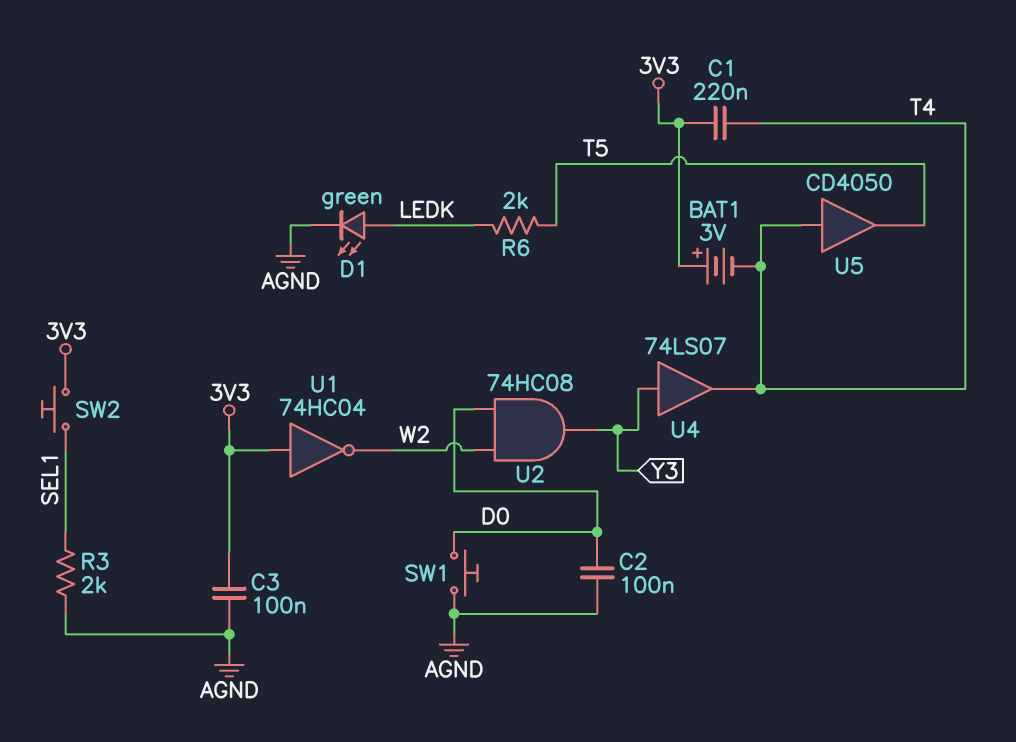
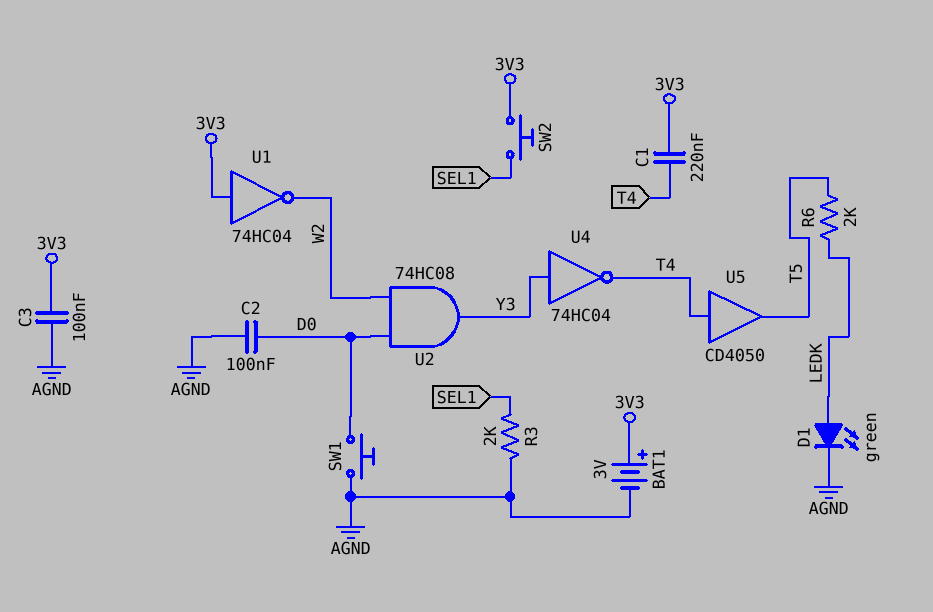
BAT1: 3V (plus 3V3, minus T4) -> 3V (plus 3V3, minus AGND)
U4: buffer 74LS07 (in Y3, out T4) -> NOT 74HC04 (in Y3, out T4)

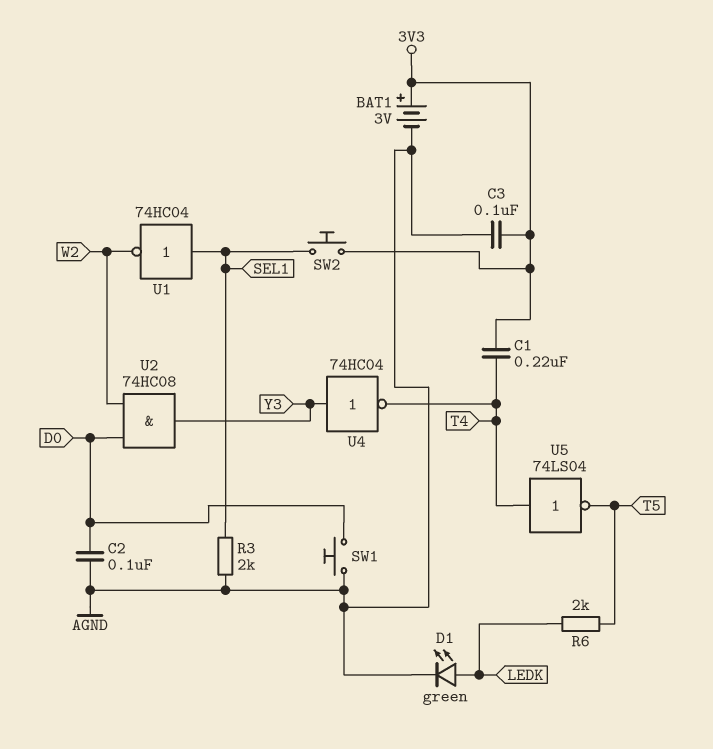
U1: NOT 74HC04 (in 3V3, out W2) -> NOT 74HC04 (in SEL1, out W2)
U5: buffer CD4050 (in T4, out T5) -> NOT 74LS04 (in T4, out T5)

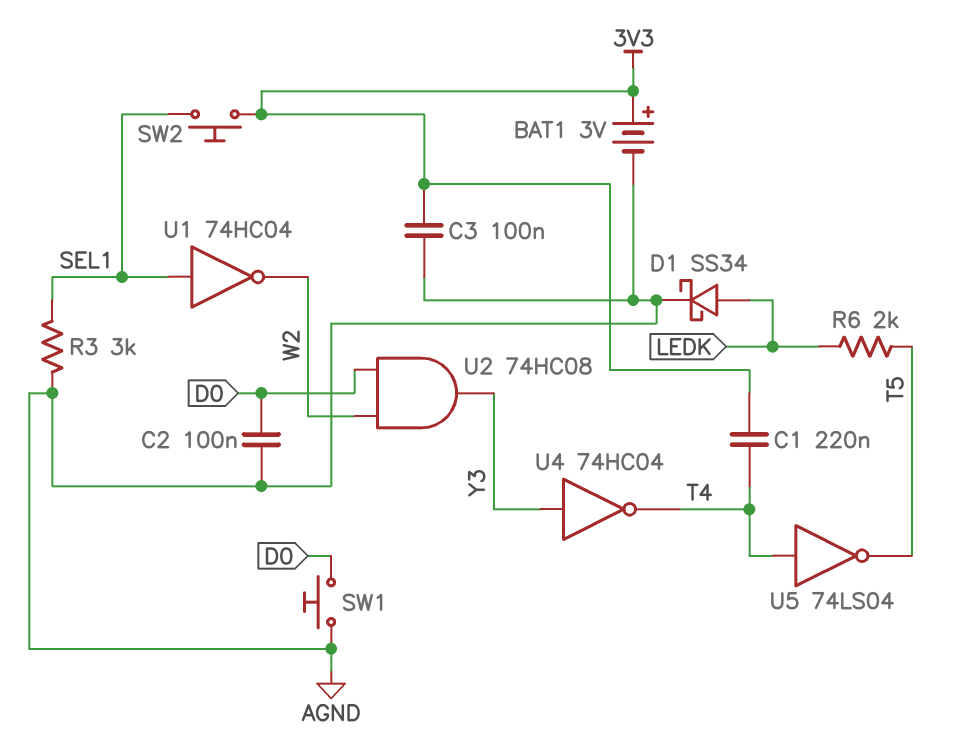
D1: LED green (A LEDK, K AGND) -> schottky SS34 (A LEDK, K AGND)
R3: 2k (AGND, SEL1) -> 3k (AGND, SEL1)

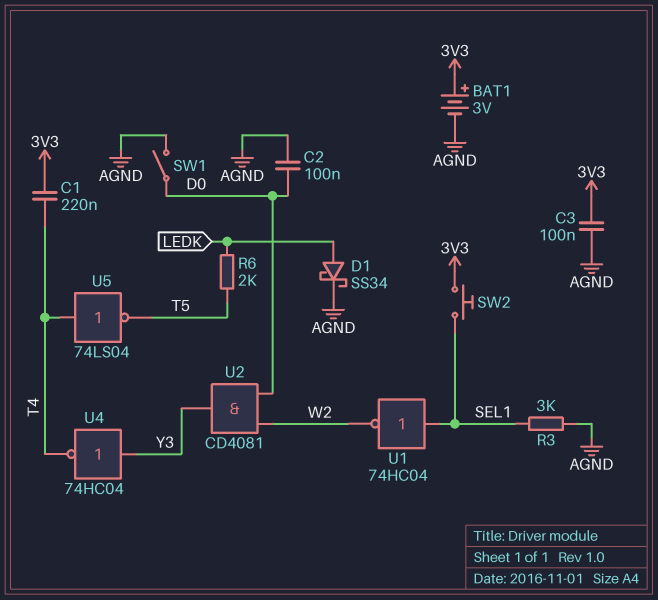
SW1: button (AGND, D0) -> switch (AGND, D0)
U2: AND 74HC08 (in D0, in W2, out Y3) -> AND CD4081 (in D0, in W2, out Y3)

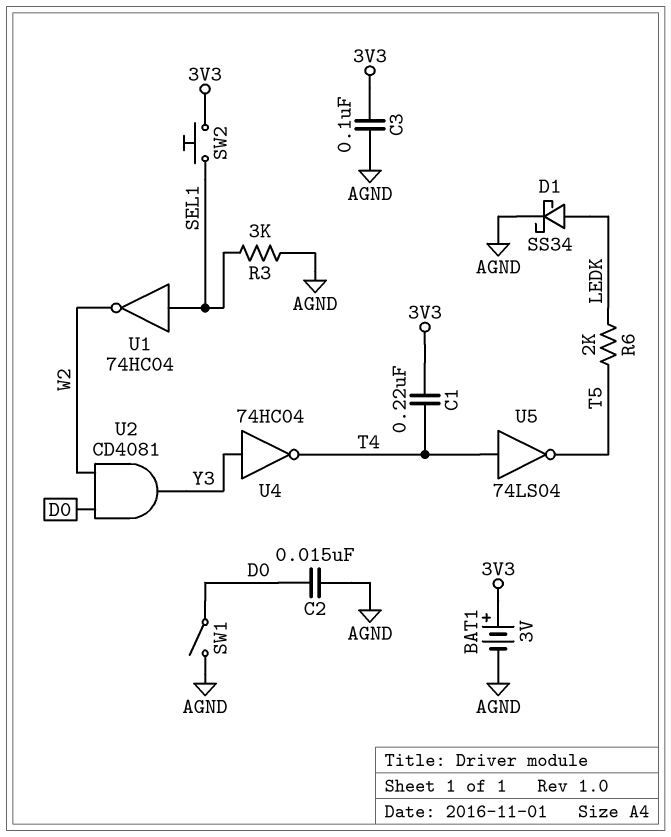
C2: 100nF (AGND, D0) -> 15nF (AGND, D0)

